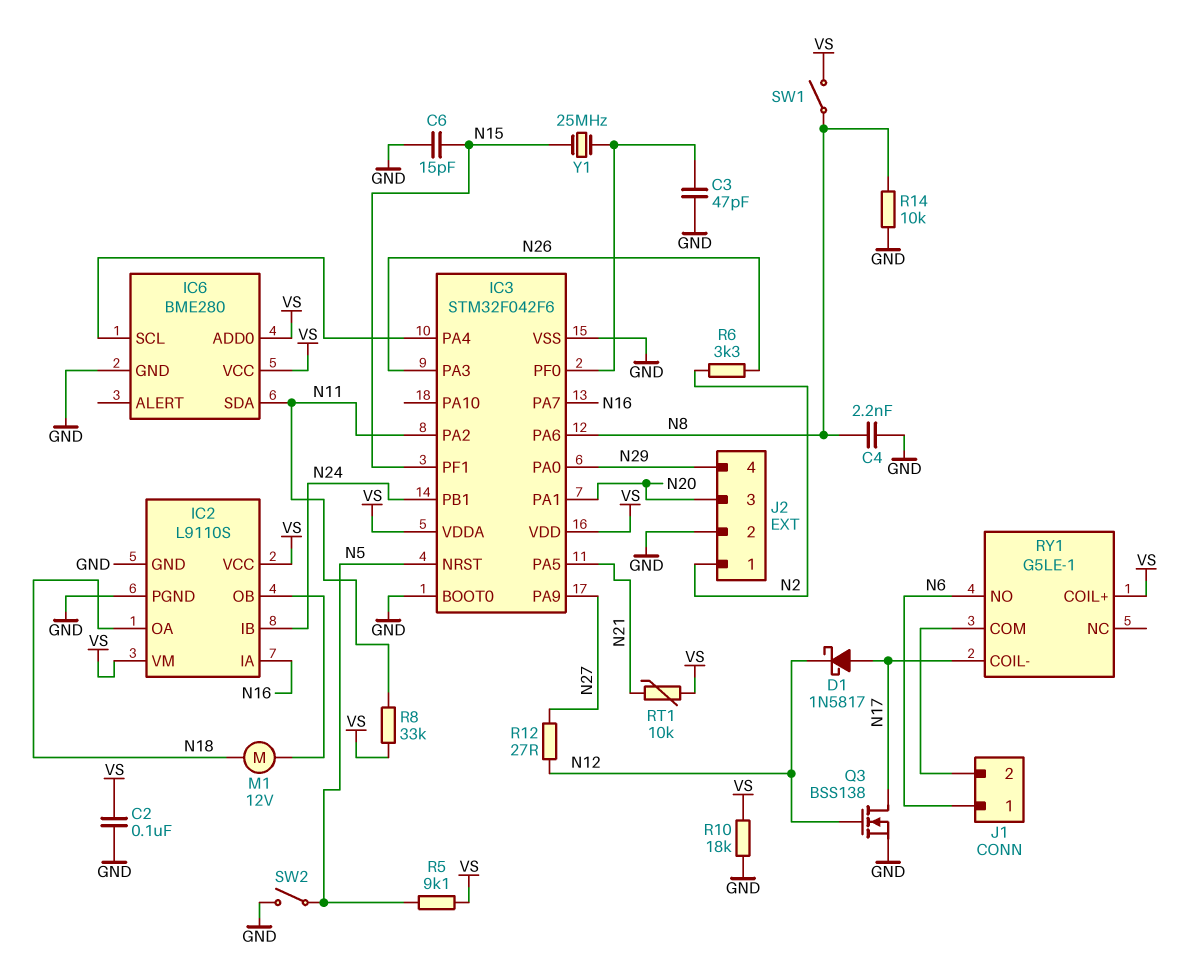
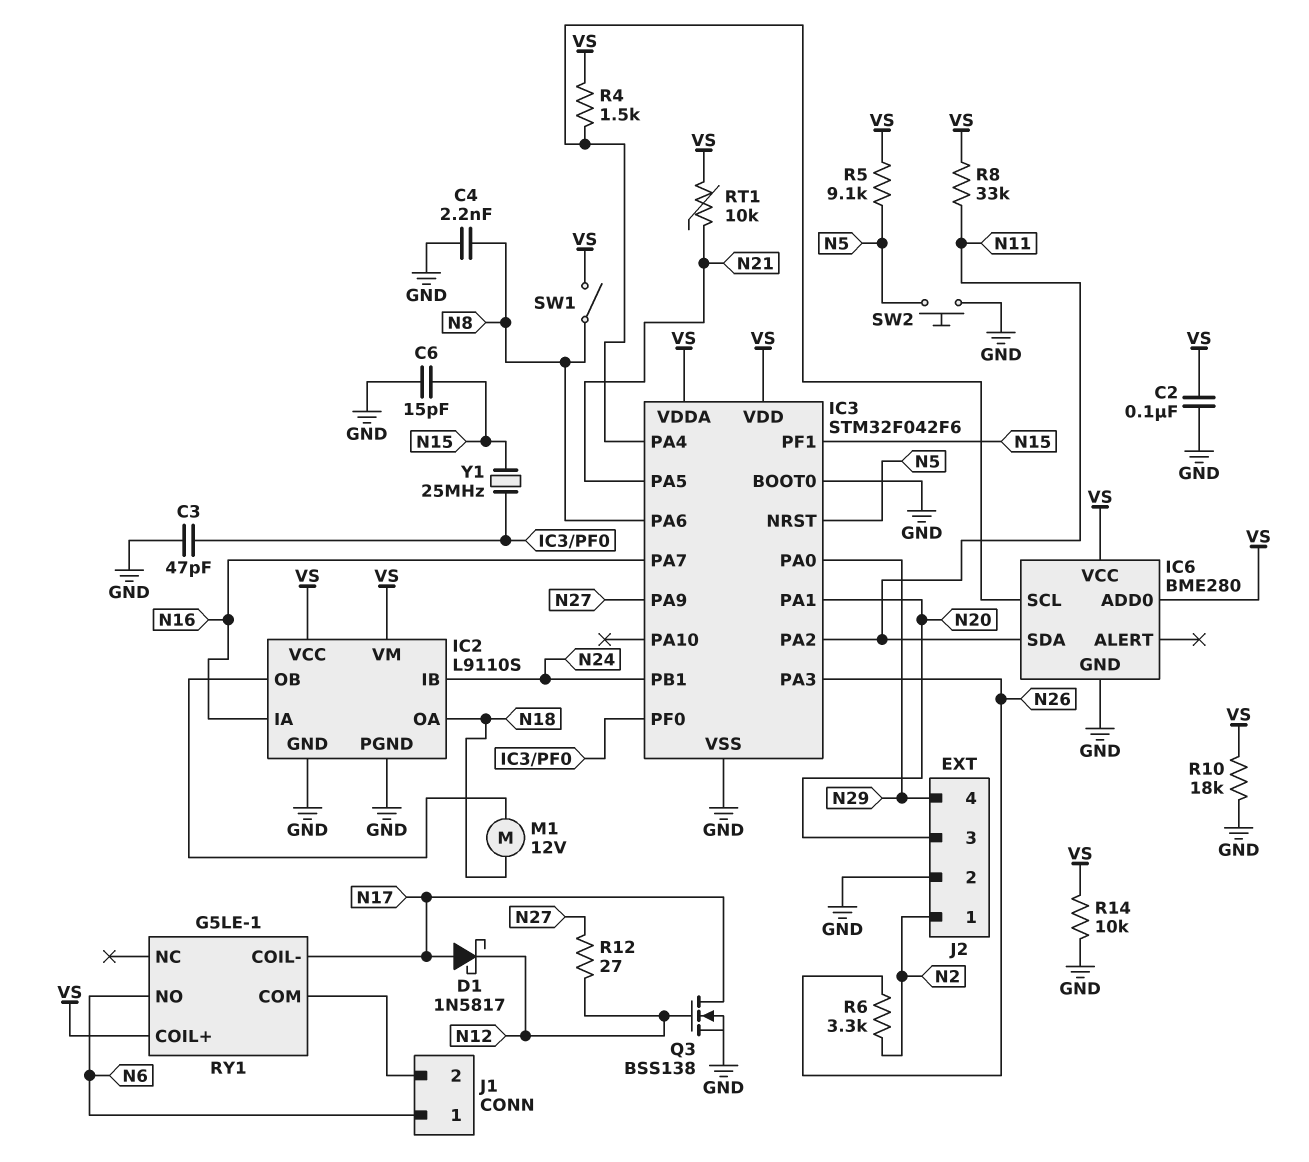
R4: none -> 1.5k (IC3/PA4, VS)
R14: 10k (GND, N8) -> 10k (GND, VS)
SW2: switch (GND, N5) -> button (GND, N5)

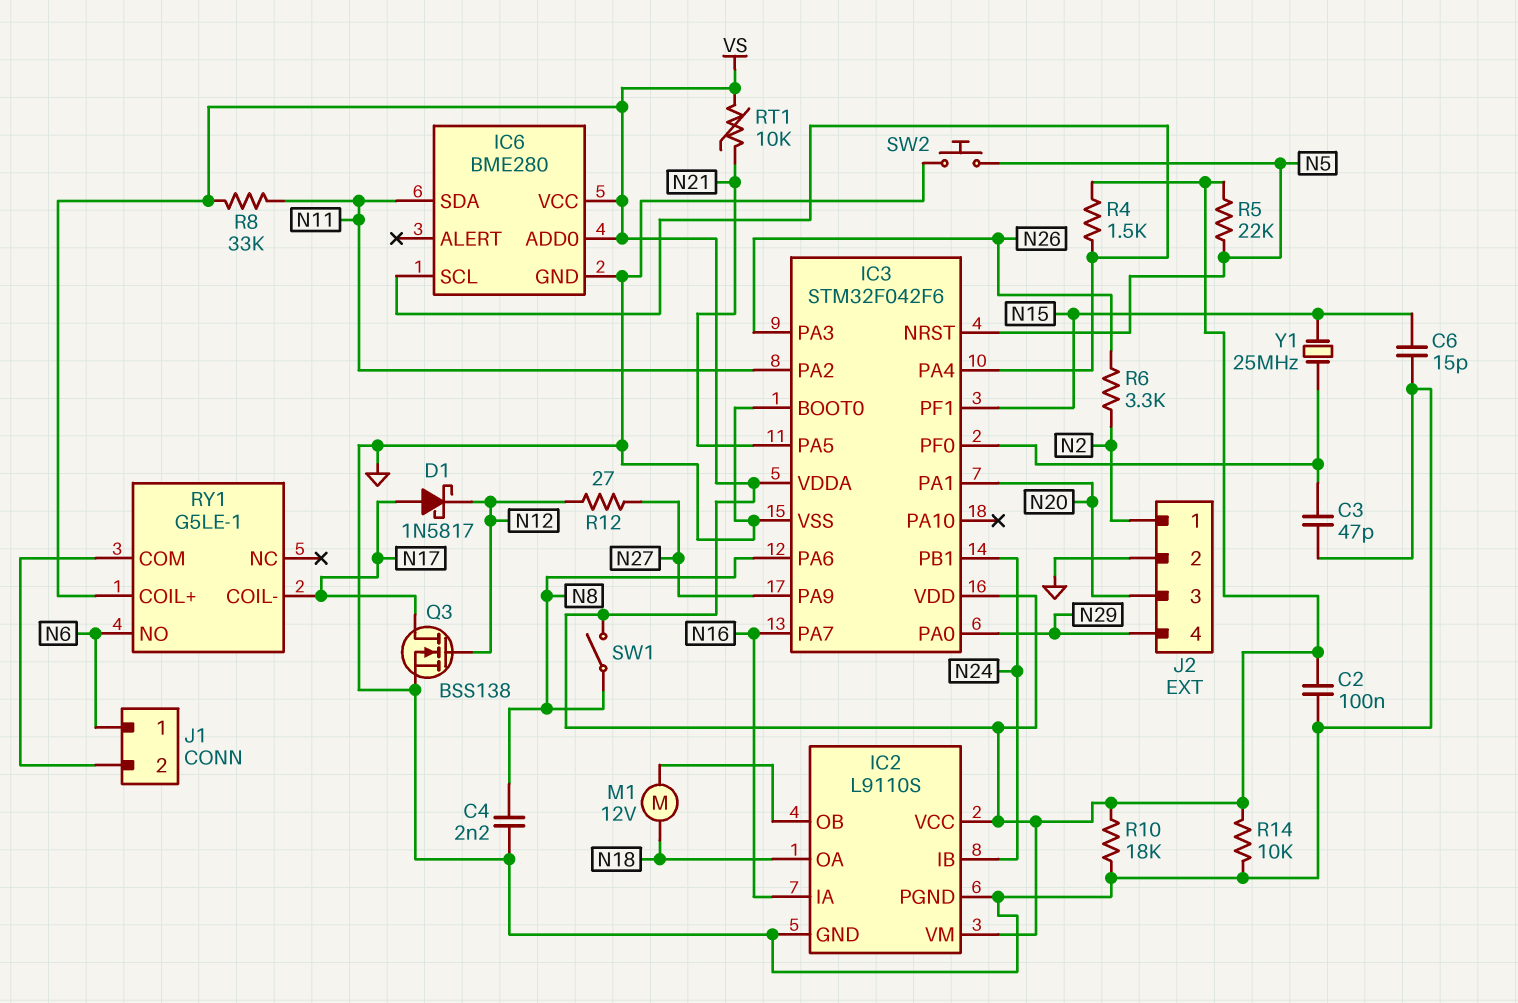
R5: 9.1k (N5, VS) -> 22k (N5, VS)

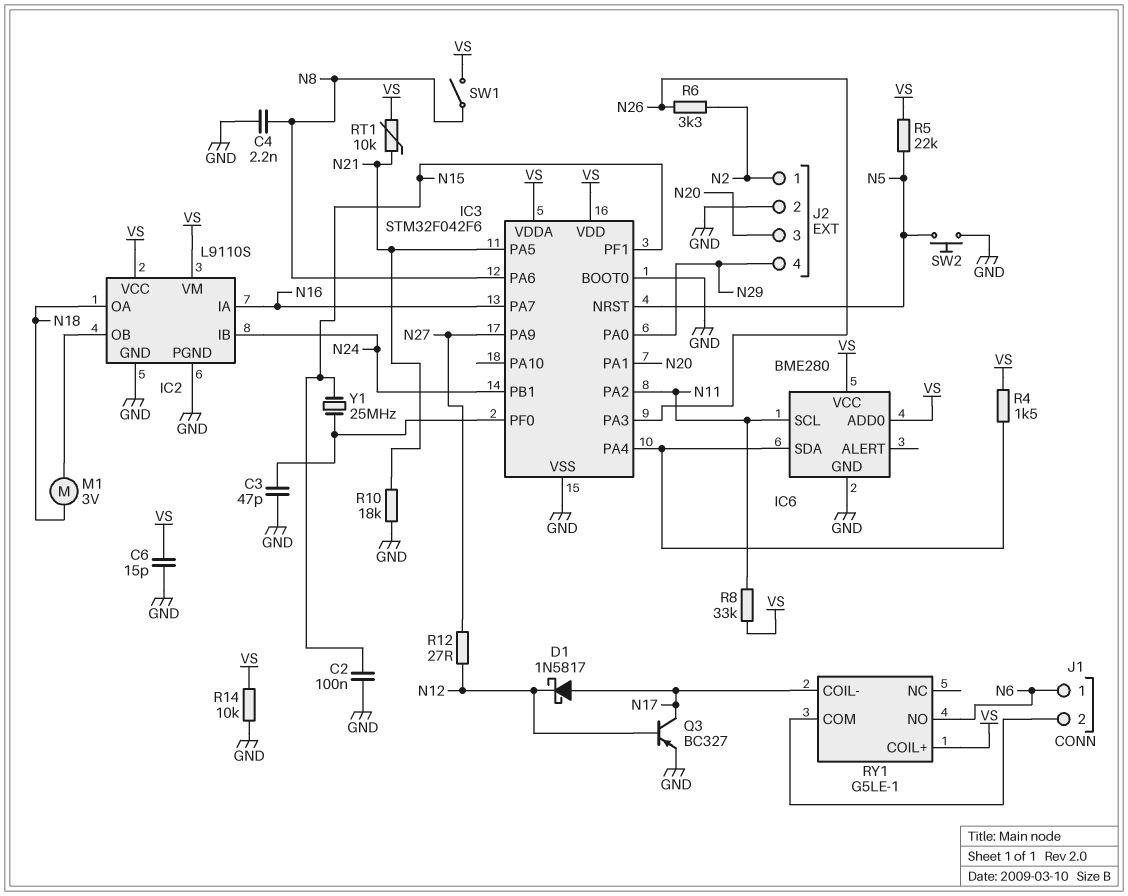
C2: 100nF (GND, VS) -> 100nF (GND, N15)
C6: 15pF (GND, N15) -> 15pF (GND, VS)
IC6 pin SCL: IC3/PA4 -> N11
IC6 pin SDA: N11 -> IC3/PA4
M1: motor 12V (IC2/OB, N18) -> motor 3V (IC2/OB, N18)
Q3: NMOS BSS138 (G N12, D N17, S GND) -> PNP BC327 (B N12, C N17, E GND)
R10: 18k (GND, VS) -> 18k (GND, N21)

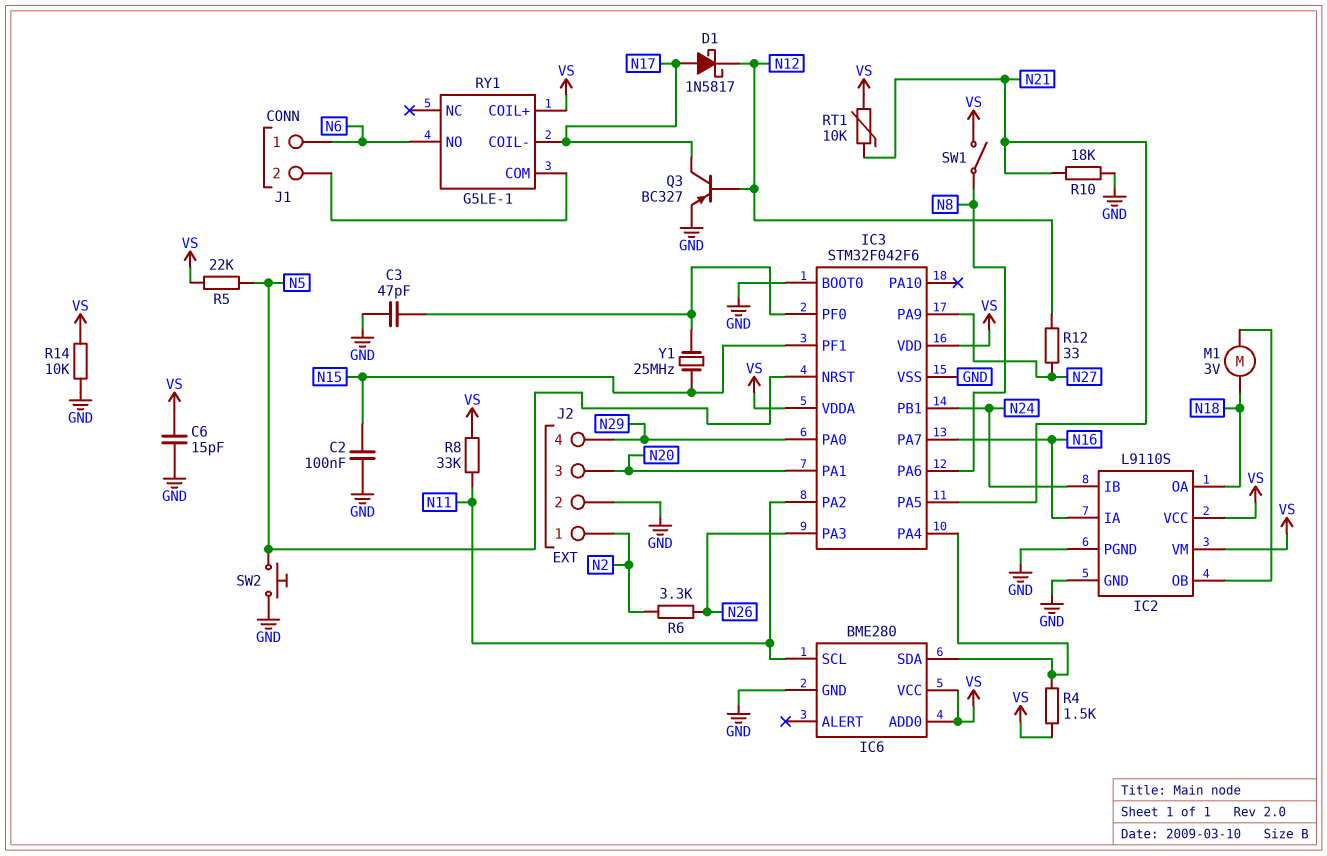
C4: 2.2nF (GND, N8) -> none
R12: 27 (N12, N27) -> 33 (N12, N27)

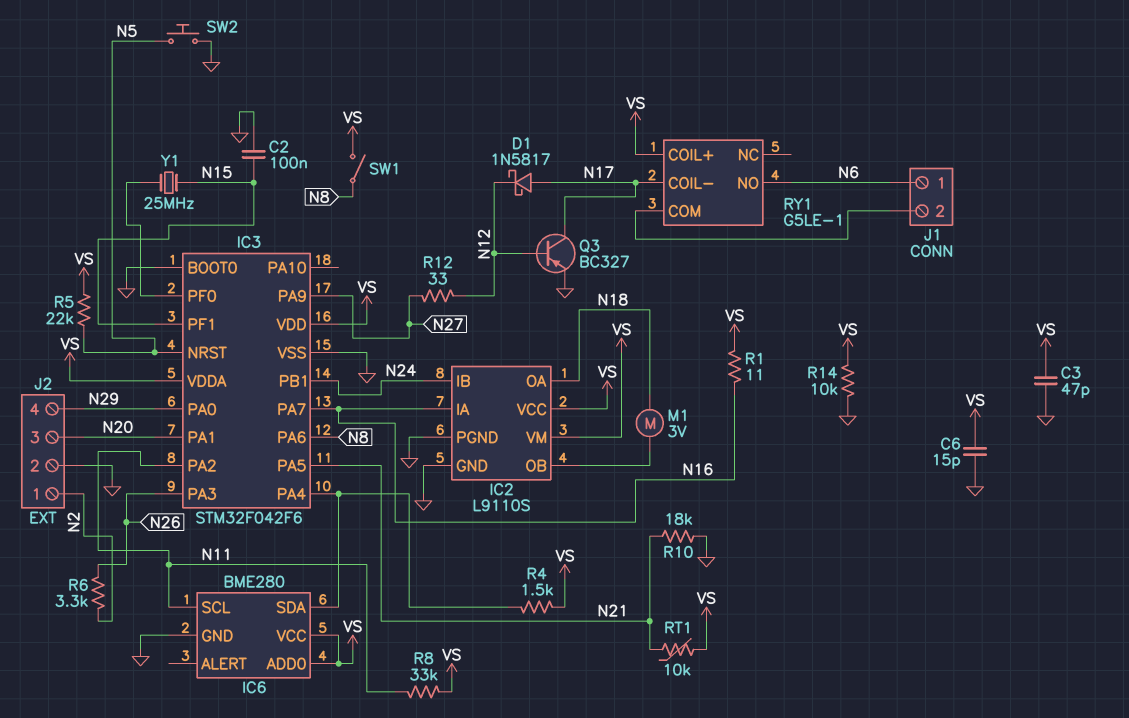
C3: 47pF (GND, IC3/PF0) -> 47pF (GND, VS)
R1: none -> 11 (N16, VS)

